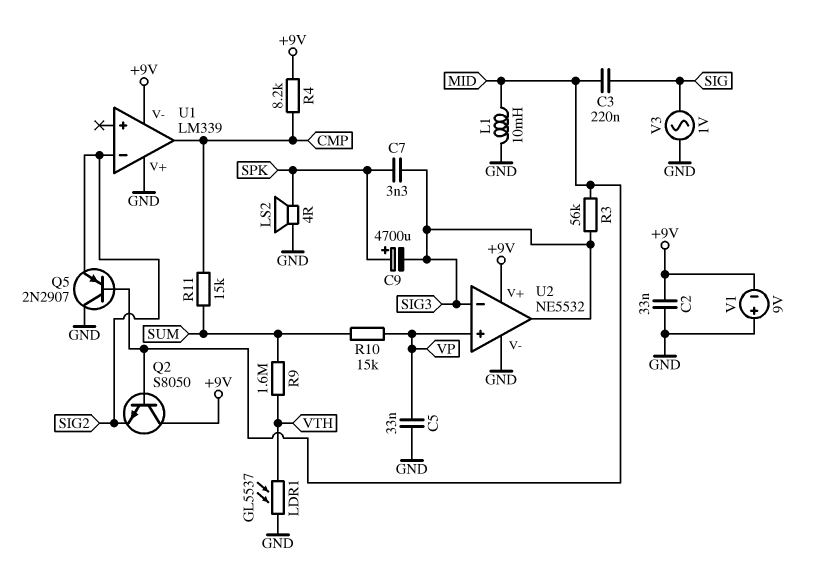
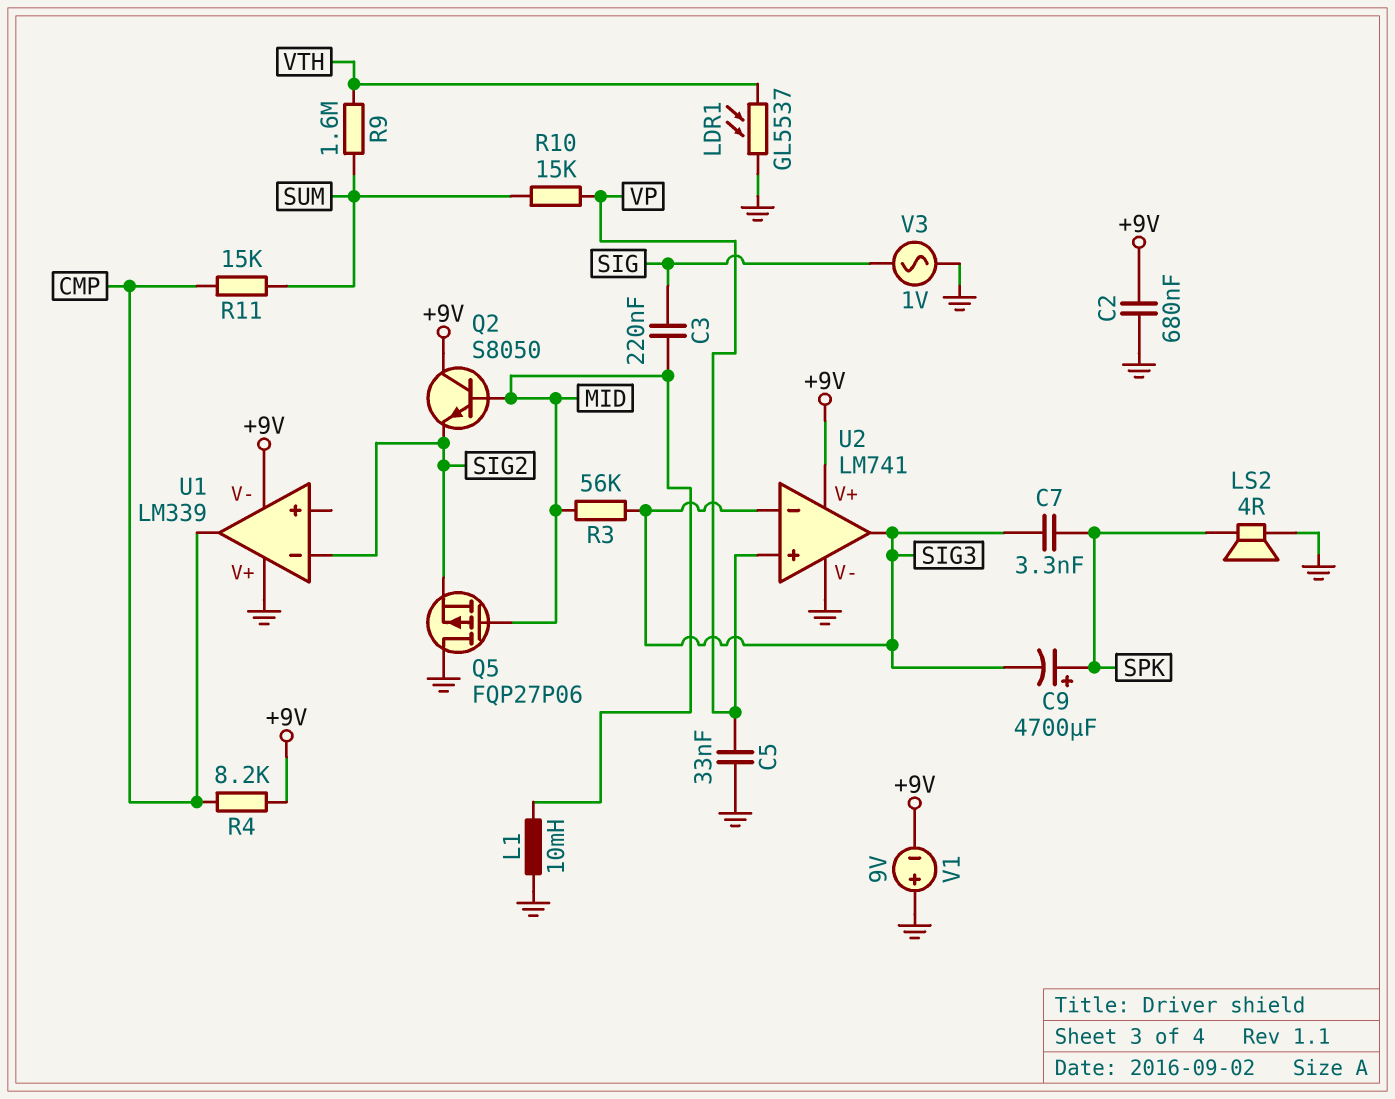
C2: 33nF (+9V, GND) -> 680nF (+9V, GND)
Q5: PNP 2N2907 (B MID, C GND, E SIG2) -> PMOS FQP27P06 (G MID, D GND, S SIG2)
U2: NE5532 -> LM741

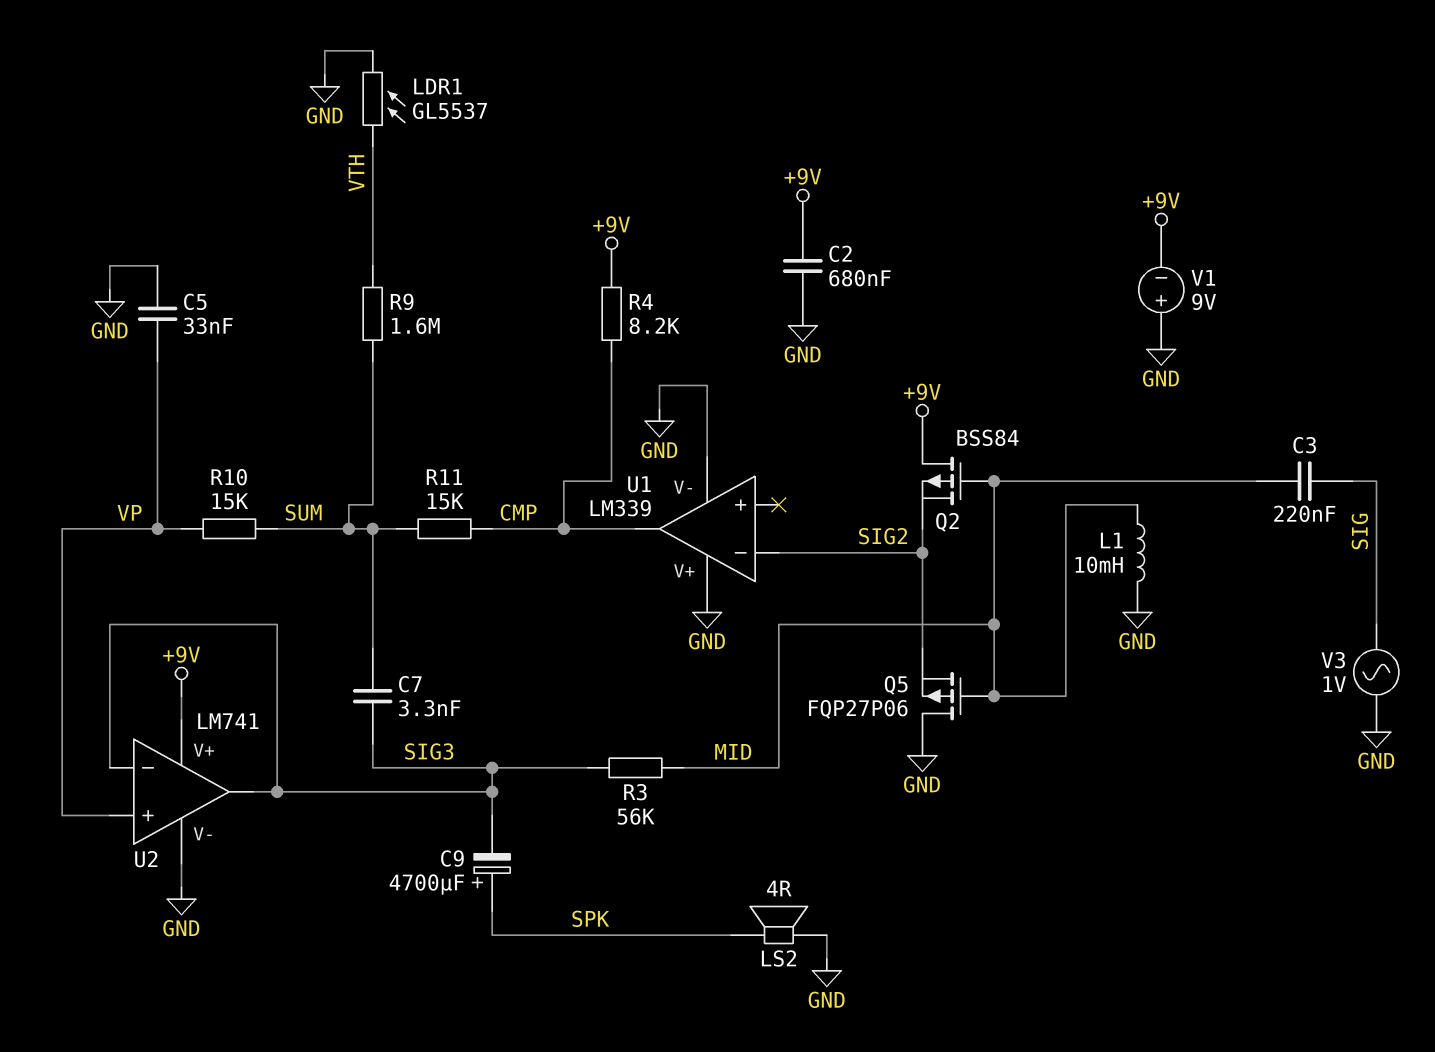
C7: 3.3nF (SIG3, SPK) -> 3.3nF (SIG3, SUM)
Q2: NPN S8050 (B MID, C +9V, E SIG2) -> PMOS BSS84 (G MID, D +9V, S SIG2)
U1 pin V-: +9V -> GND

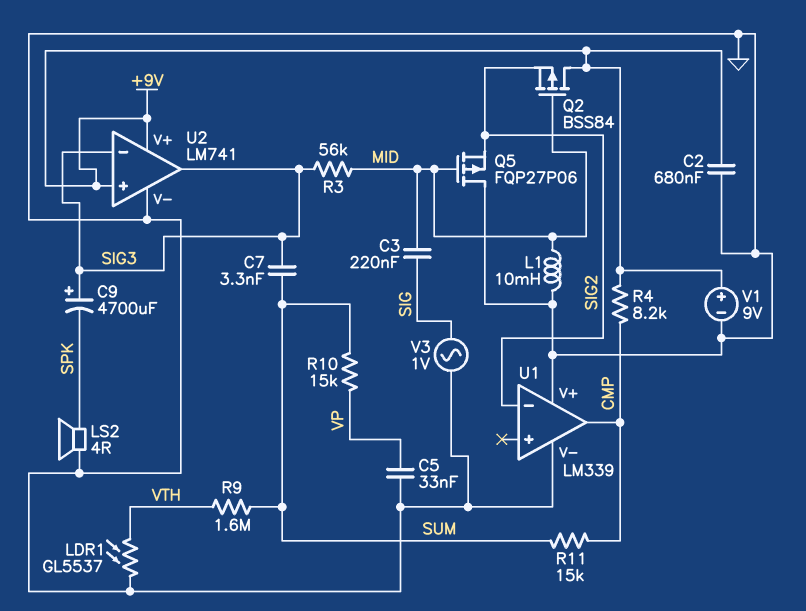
C9: 4700uF (plus SPK, minus SIG3) -> 4700uF (plus SIG3, minus SPK)
U2 pin in+: VP -> +9V
V1: 9V (plus GND, minus +9V) -> 9V (plus +9V, minus GND)

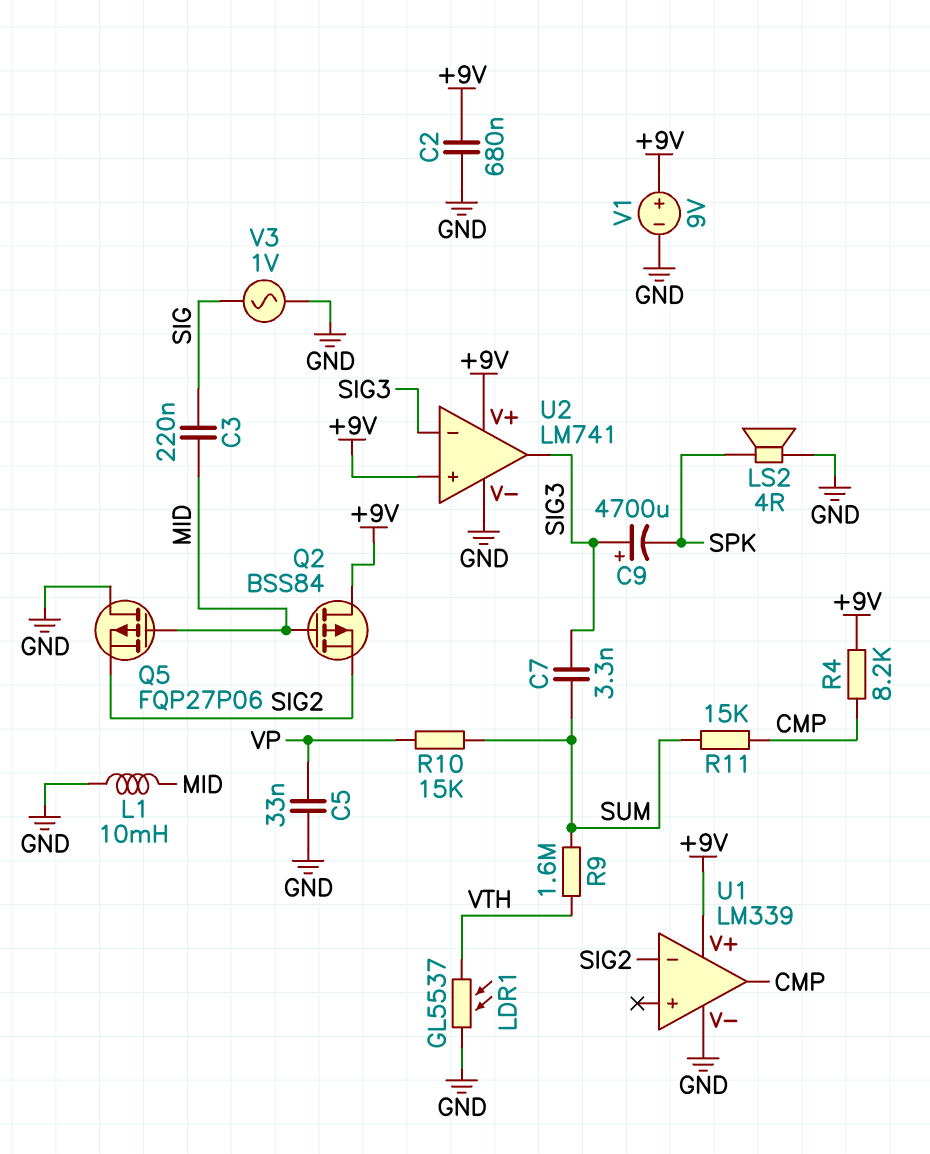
R3: 56k (MID, SIG3) -> none
U1 pin V+: GND -> +9V

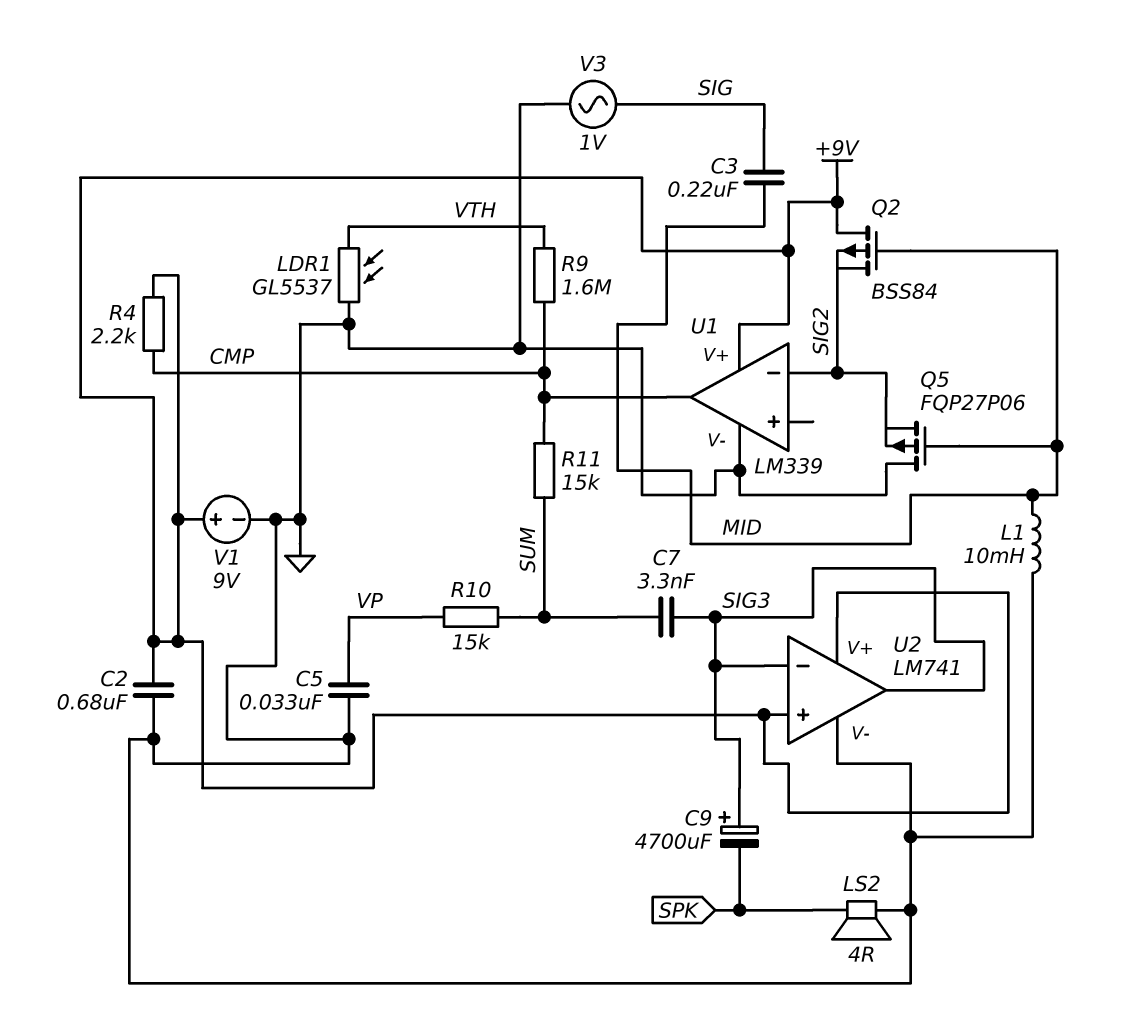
R4: 8.2k (+9V, CMP) -> 2.2k (+9V, CMP)
R9: 1.6M (SUM, VTH) -> 1.6M (CMP, VTH)

